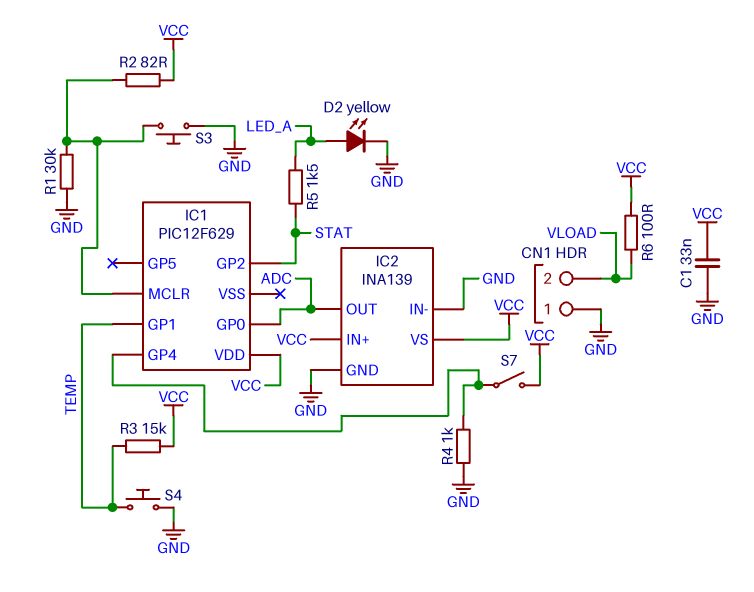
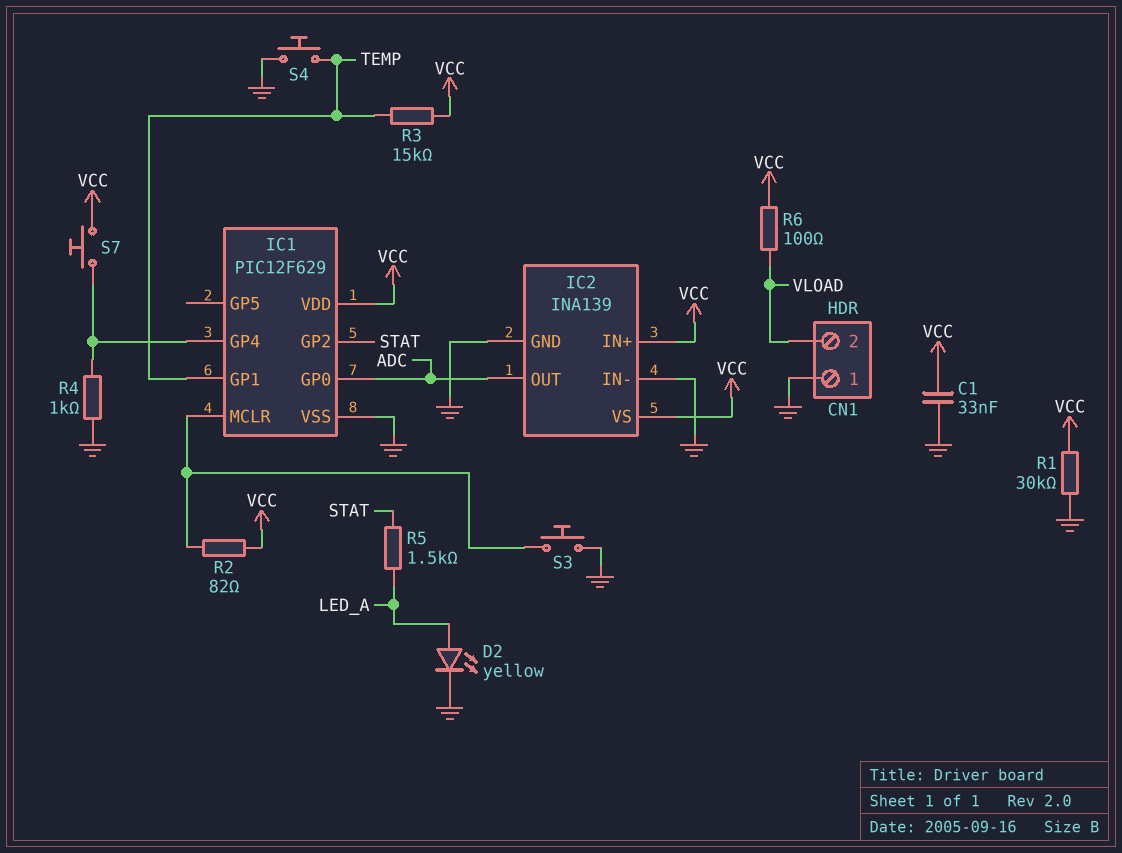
IC1 pin VSS: none -> GND
R1: 30k (GND, IC1/MCLR) -> 30k (GND, VCC)
S7: switch (IC1/GP4, VCC) -> button (IC1/GP4, VCC)

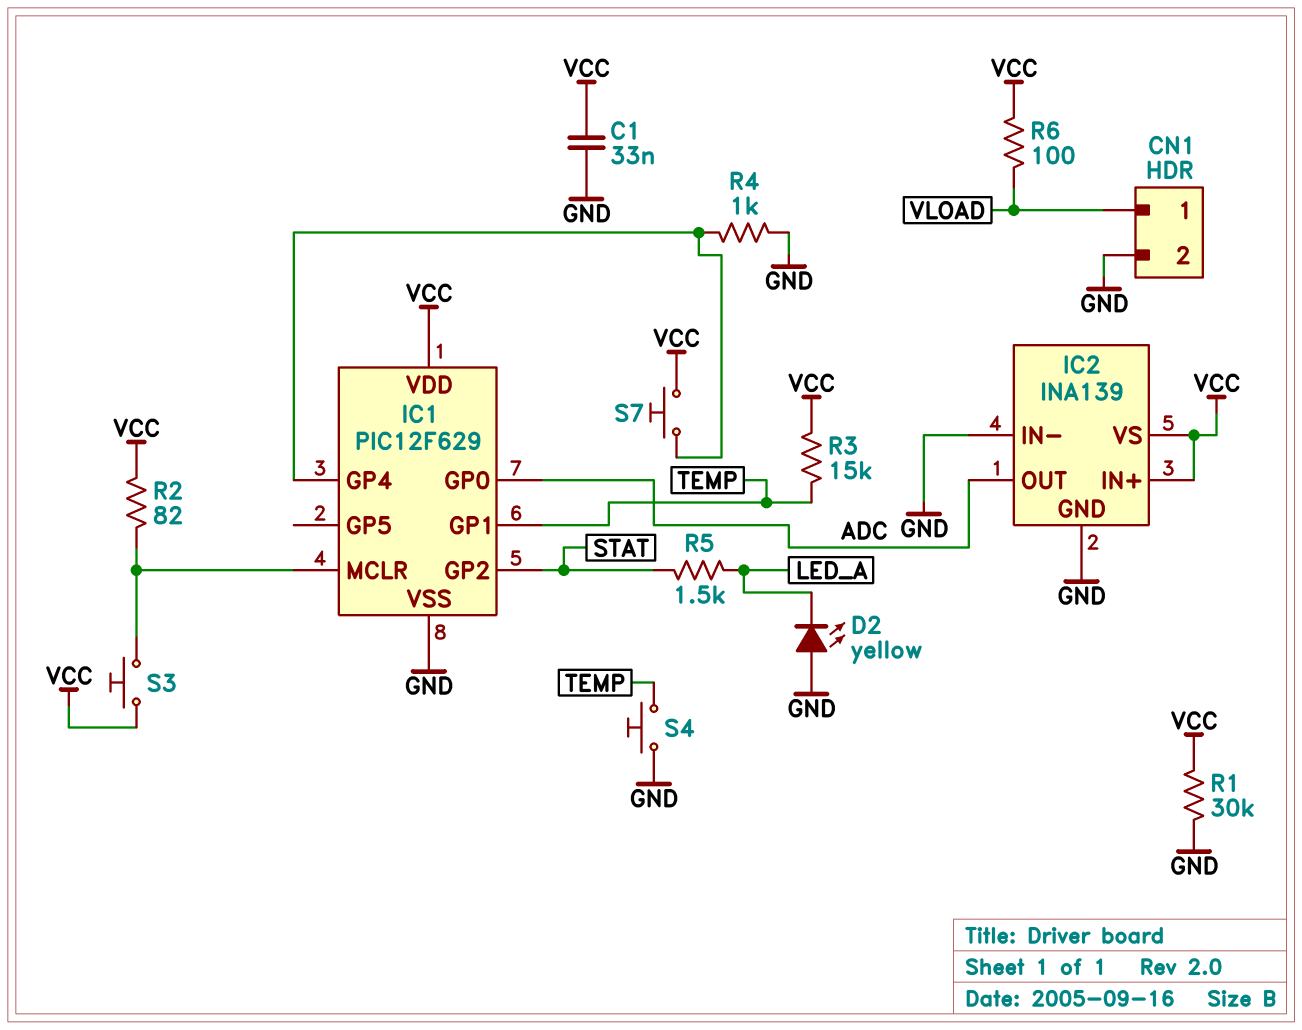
CN1 pin 1: GND -> VLOAD
CN1 pin 2: VLOAD -> GND
D2: LED yellow (A LED_A, K GND) -> LED yellow (A GND, K LED_A)
S3: button (GND, IC1/MCLR) -> button (IC1/MCLR, VCC)

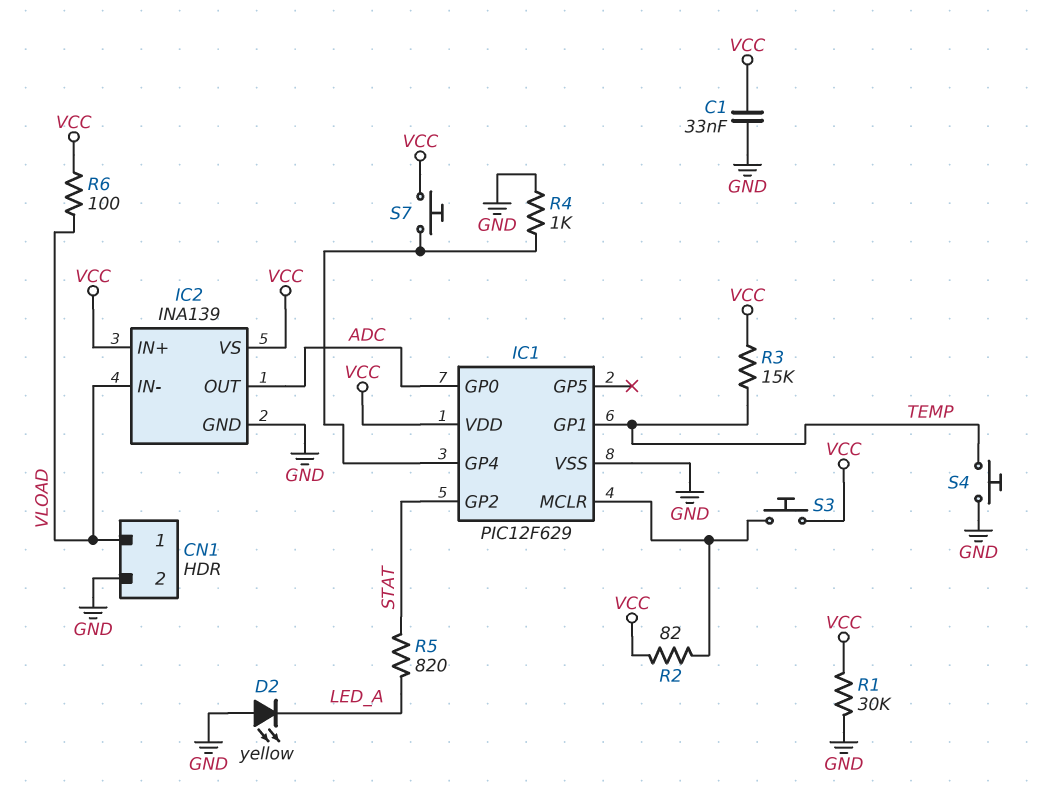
IC2 pin IN-: GND -> VLOAD
R5: 1.5k (LED_A, STAT) -> 820 (LED_A, STAT)

